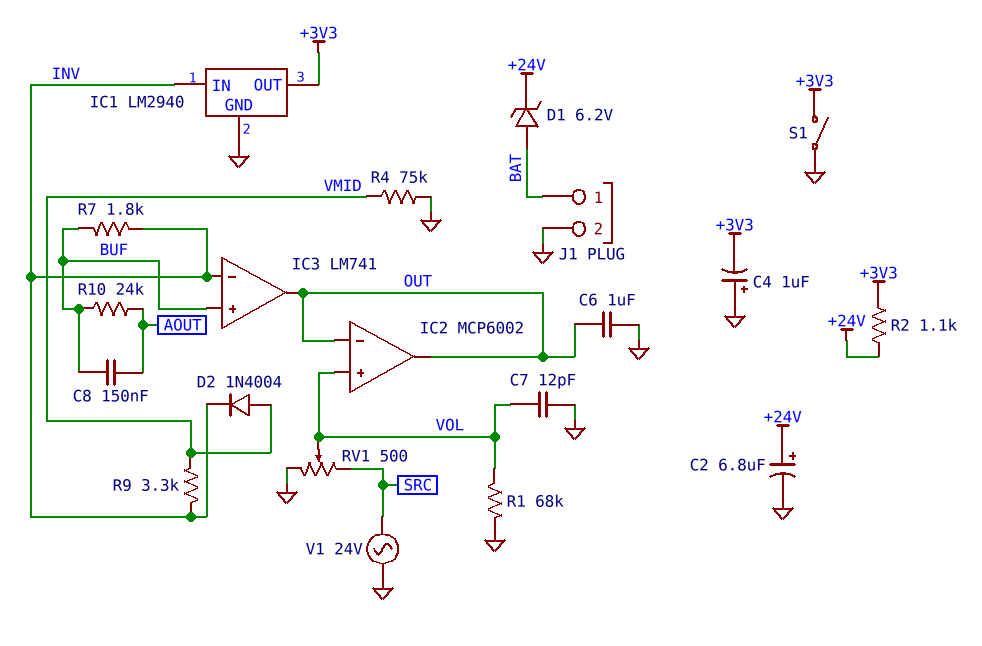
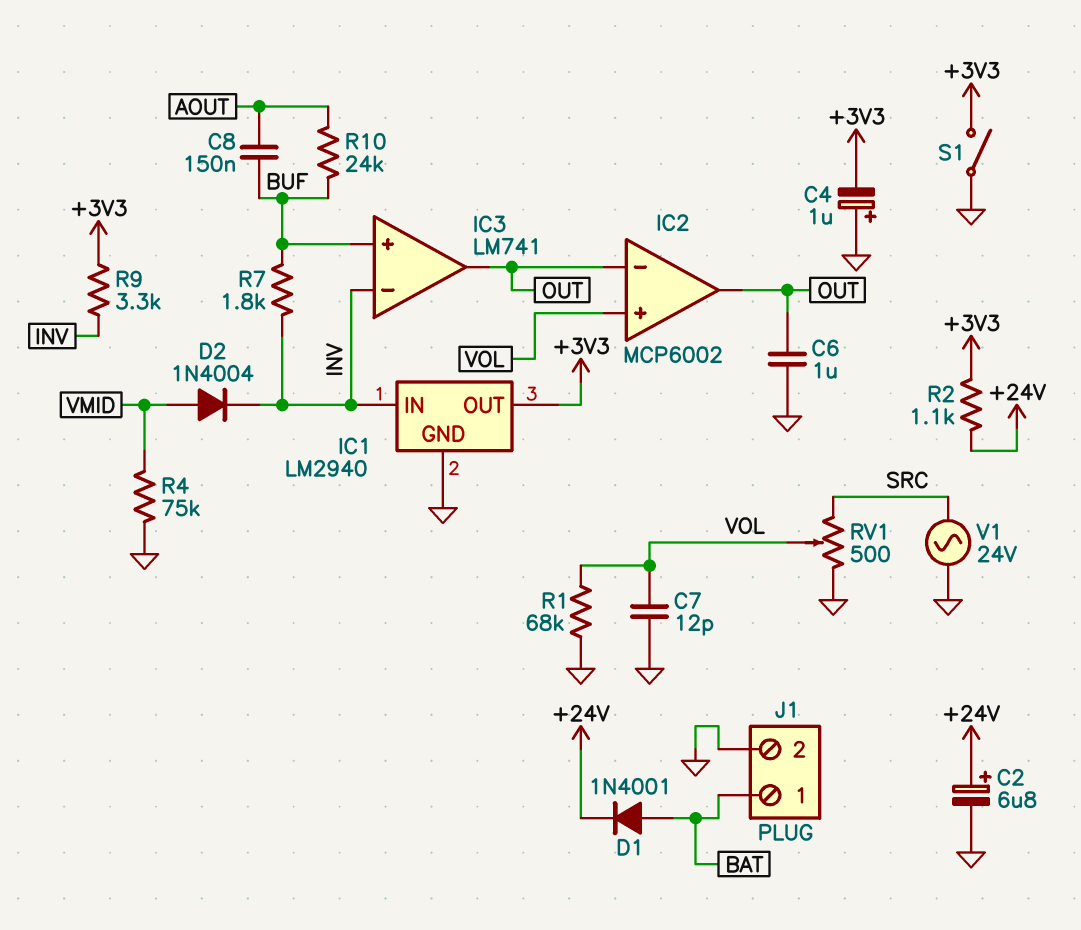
D1: zener 6.2V (A BAT, K +24V) -> diode 1N4001 (A BAT, K +24V)
R9: 3.3k (INV, VMID) -> 3.3k (+3V3, INV)

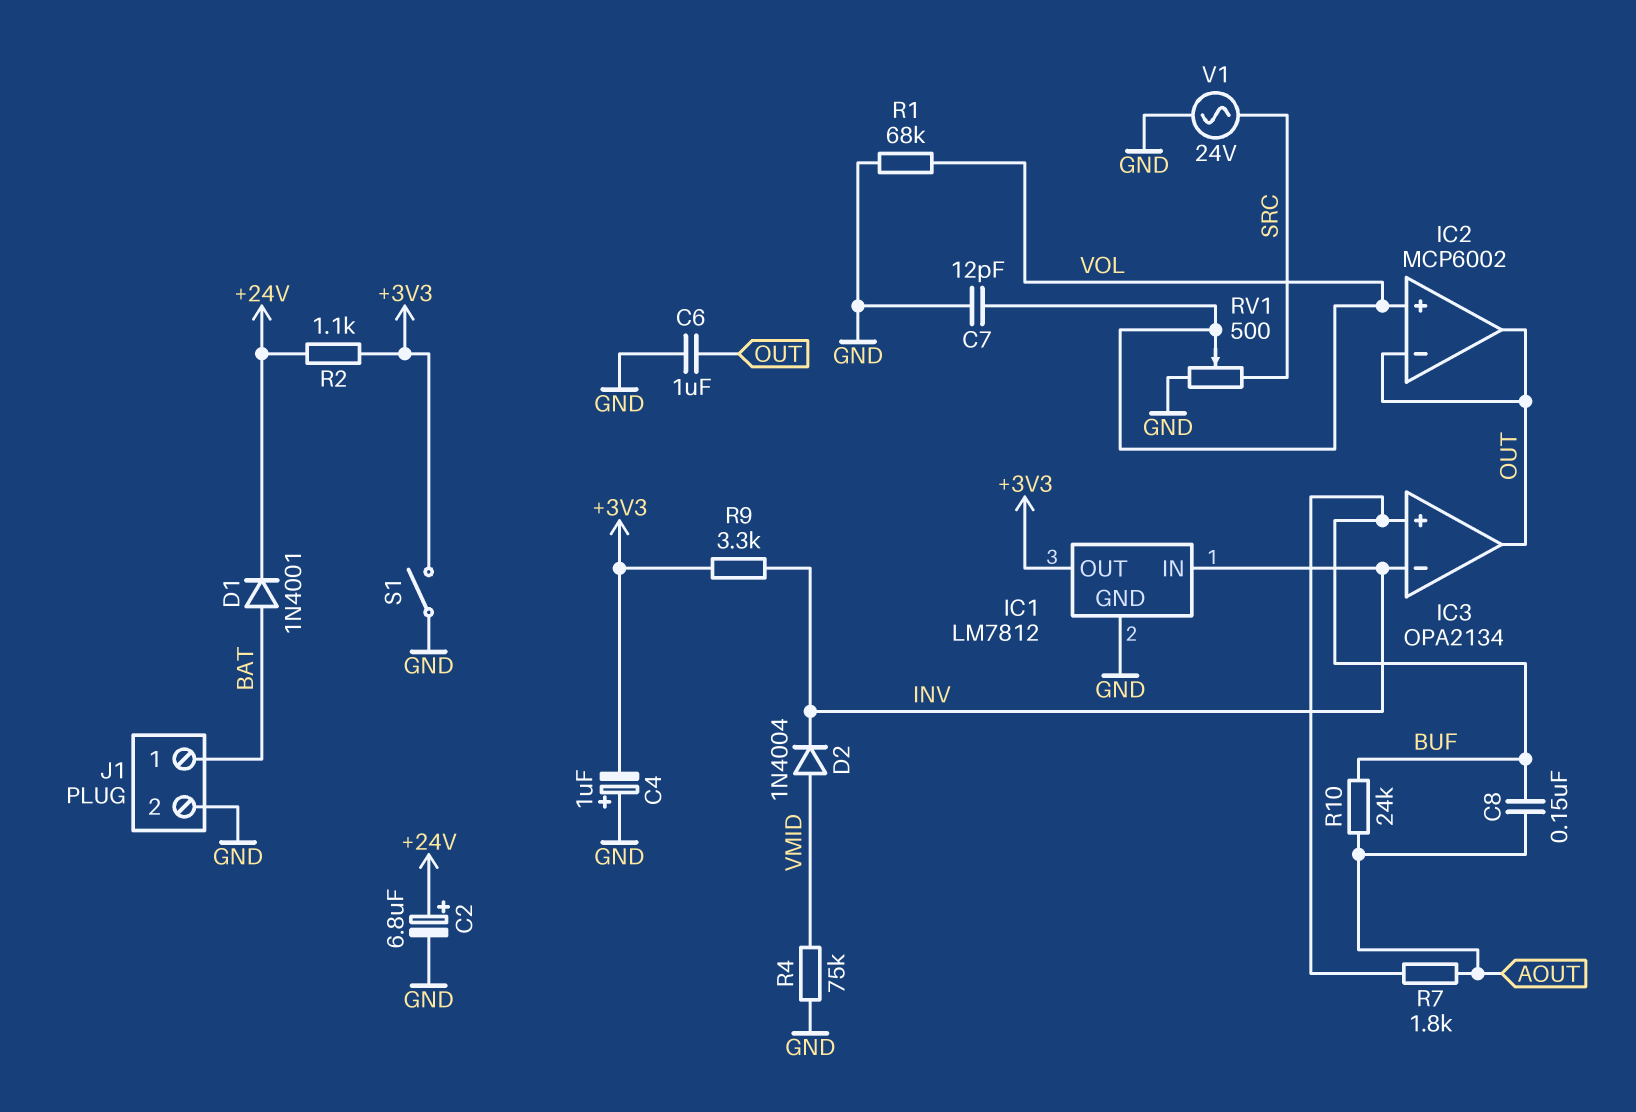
IC1: LM2940 -> LM7812
IC3: LM741 -> OPA2134
R7: 1.8k (BUF, INV) -> 1.8k (AOUT, BUF)

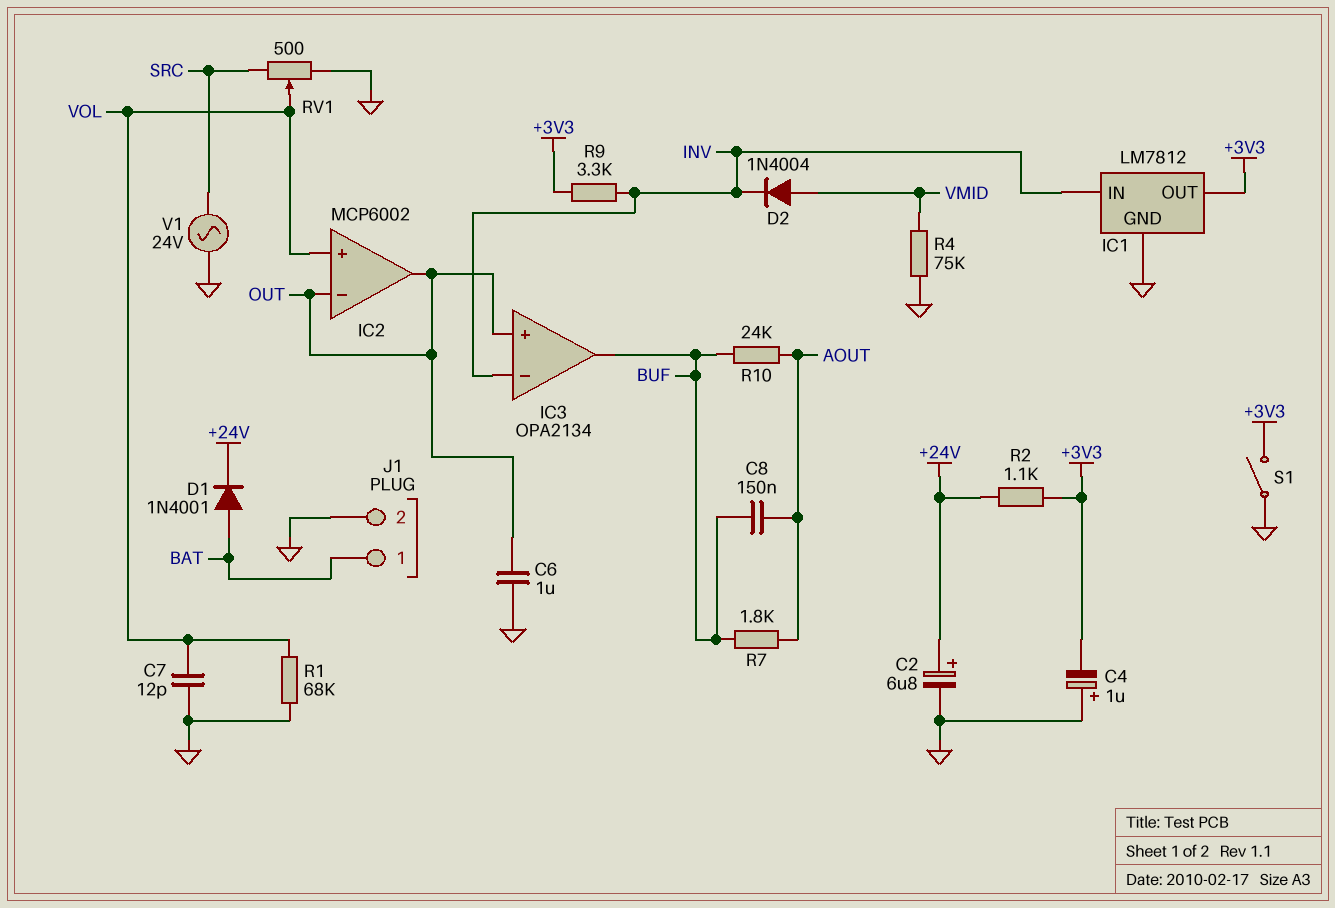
IC3 pin in+: BUF -> OUT
IC3 pin out: OUT -> BUF

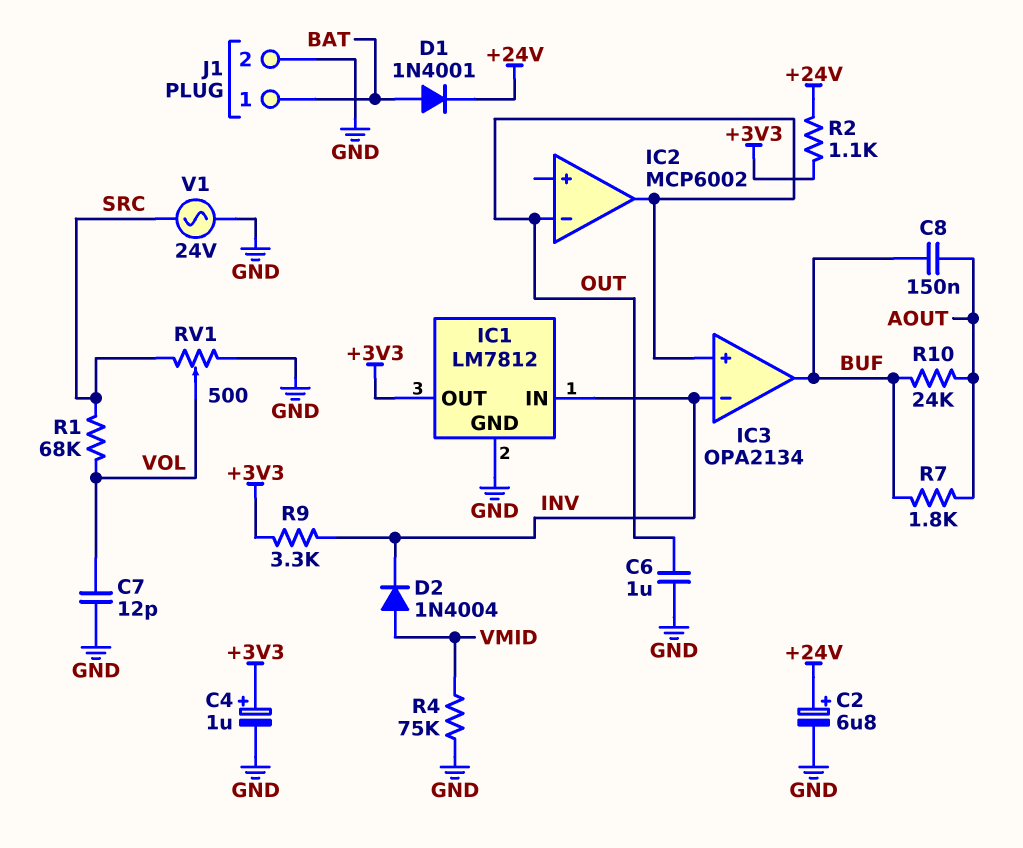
C4: 1uF (plus GND, minus +3V3) -> 1uF (plus +3V3, minus GND)
IC2 pin in+: VOL -> none
R1: 68k (GND, VOL) -> 68k (SRC, VOL)
S1: switch (+3V3, GND) -> none

